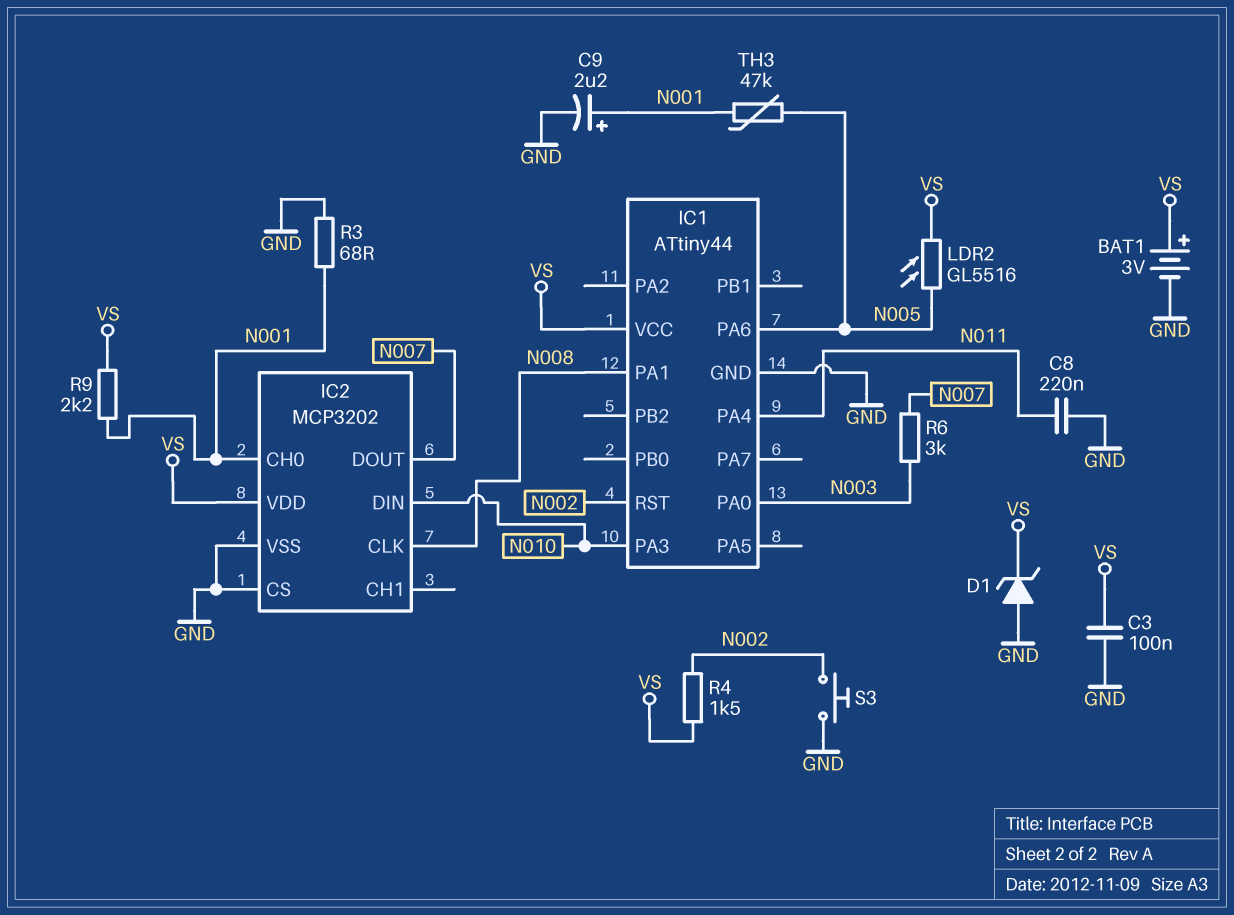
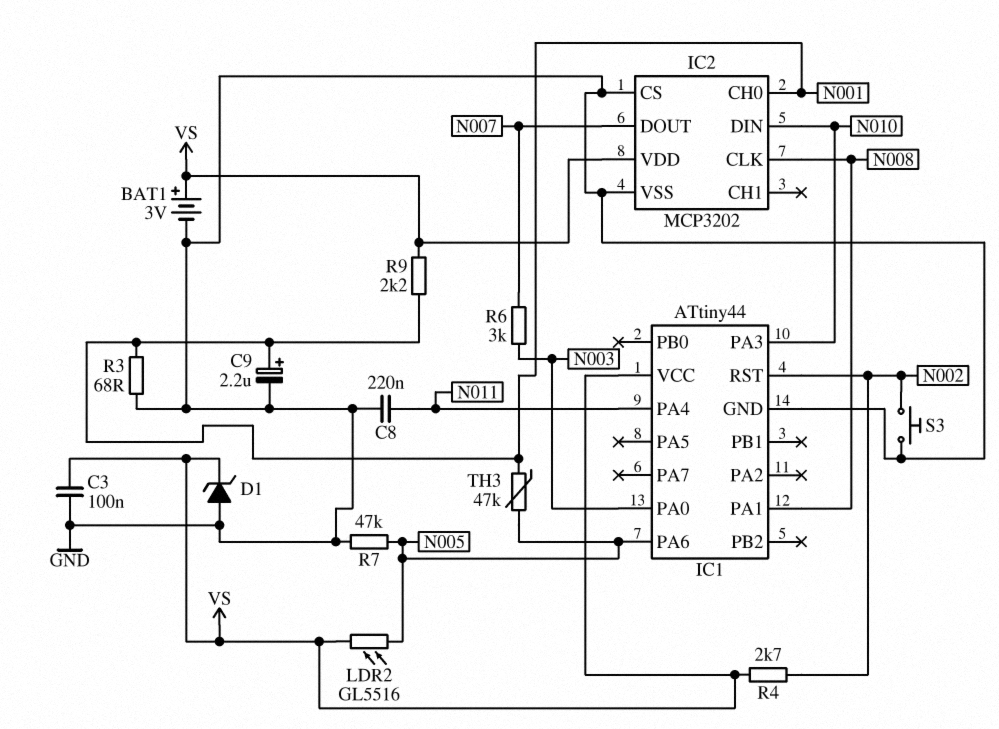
R4: 1.5k (N002, VS) -> 2.7k (N002, VS)
R7: none -> 47k (GND, N005)

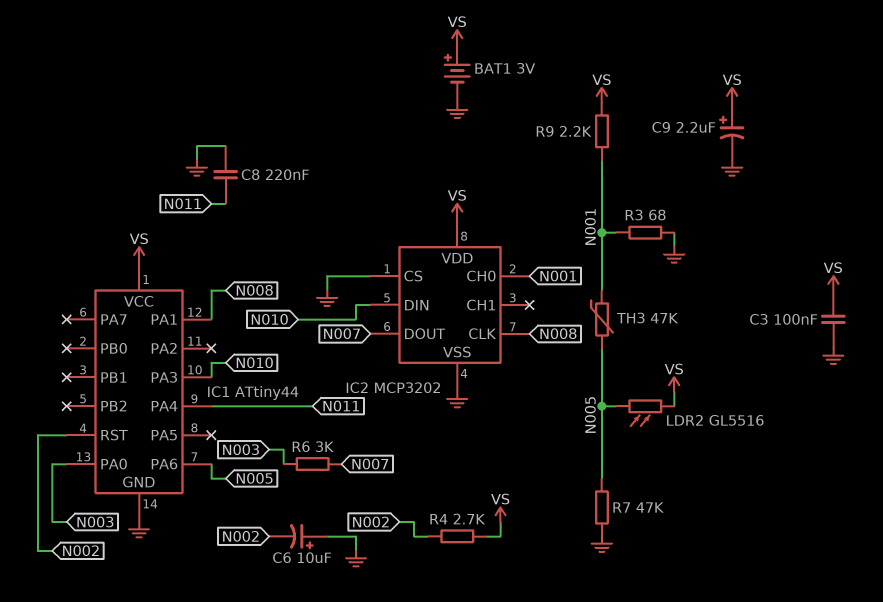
C6: none -> 10uF (plus GND, minus N002)
C9: 2.2uF (plus N001, minus GND) -> 2.2uF (plus VS, minus GND)
D1: zener (A GND, K VS) -> none
S3: button (GND, N002) -> none

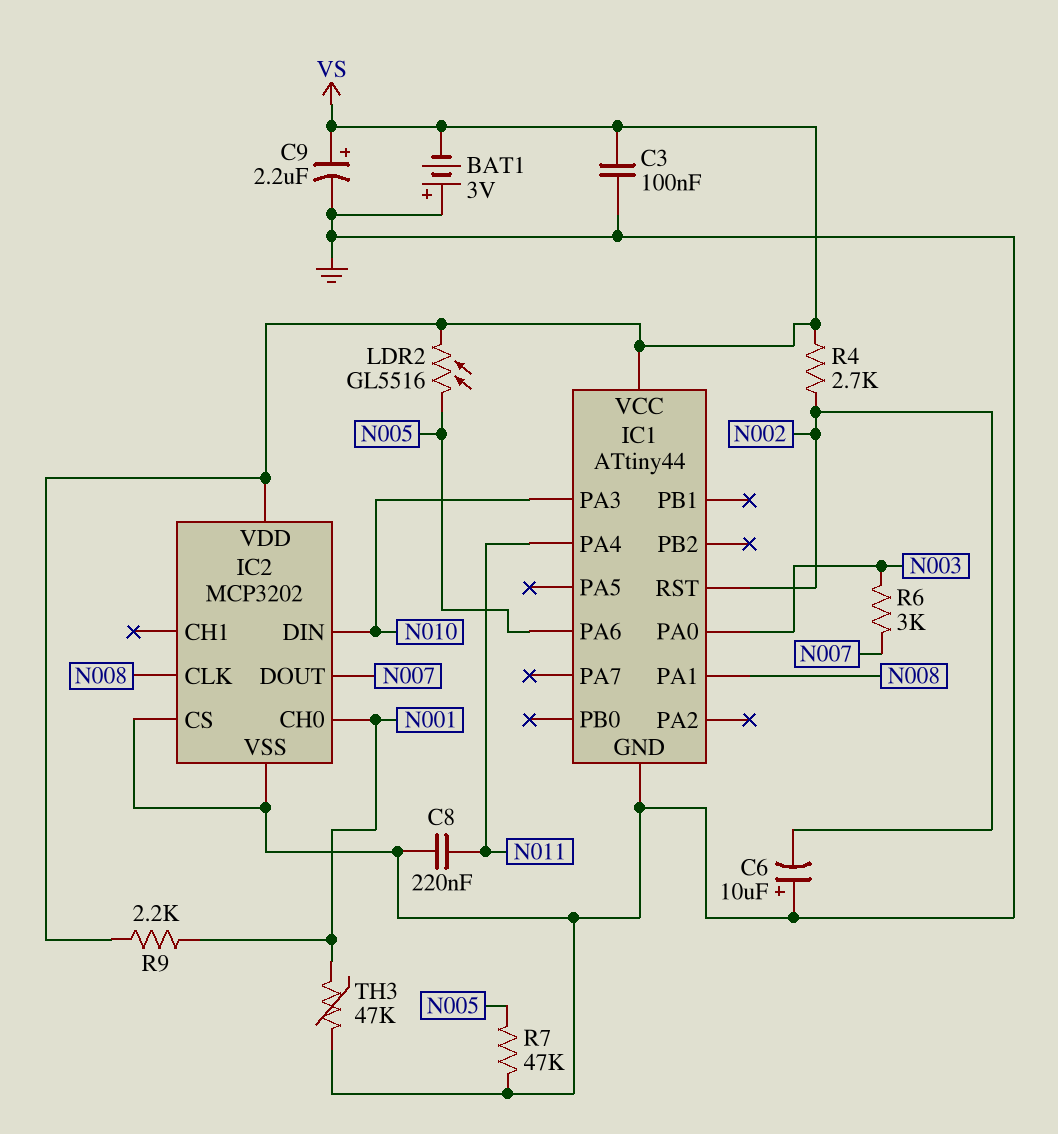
BAT1: 3V (plus VS, minus GND) -> 3V (plus GND, minus VS)
R3: 68 (GND, N001) -> none
TH3: 47k (N001, N005) -> 47k (GND, N001)

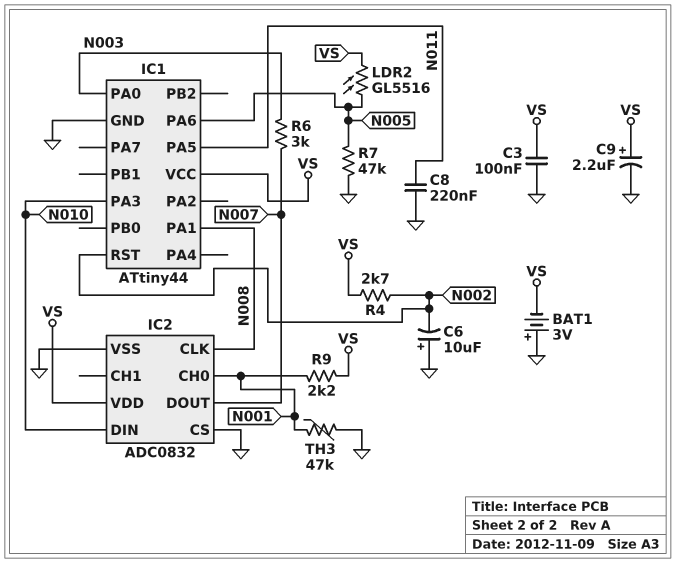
IC1 pin PA4: N011 -> none
IC1 pin PA5: none -> N011
IC2: MCP3202 -> ADC0832

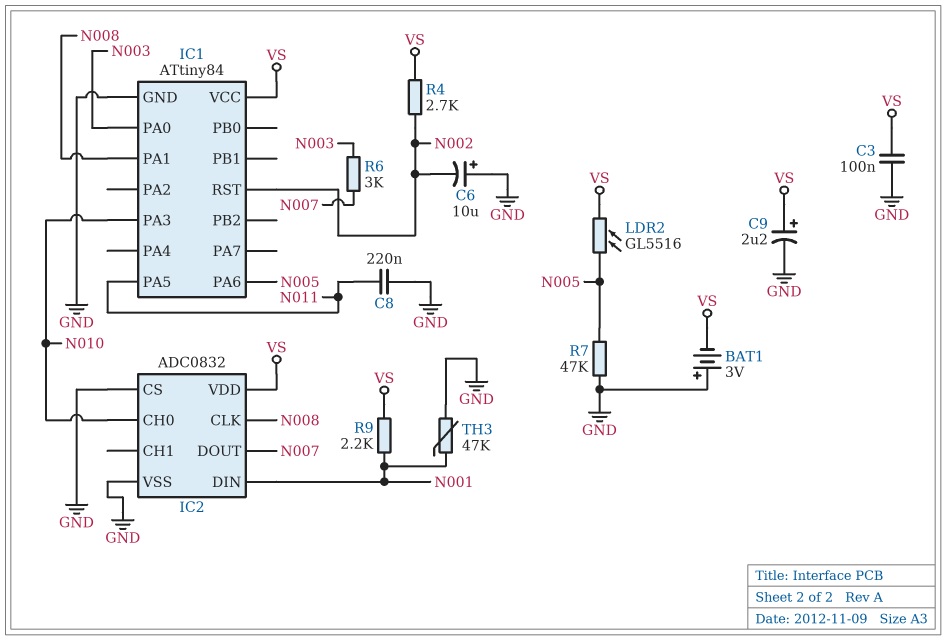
IC1: ATtiny44 -> ATtiny84
IC2 pin CH0: N001 -> N010
IC2 pin DIN: N010 -> N001

